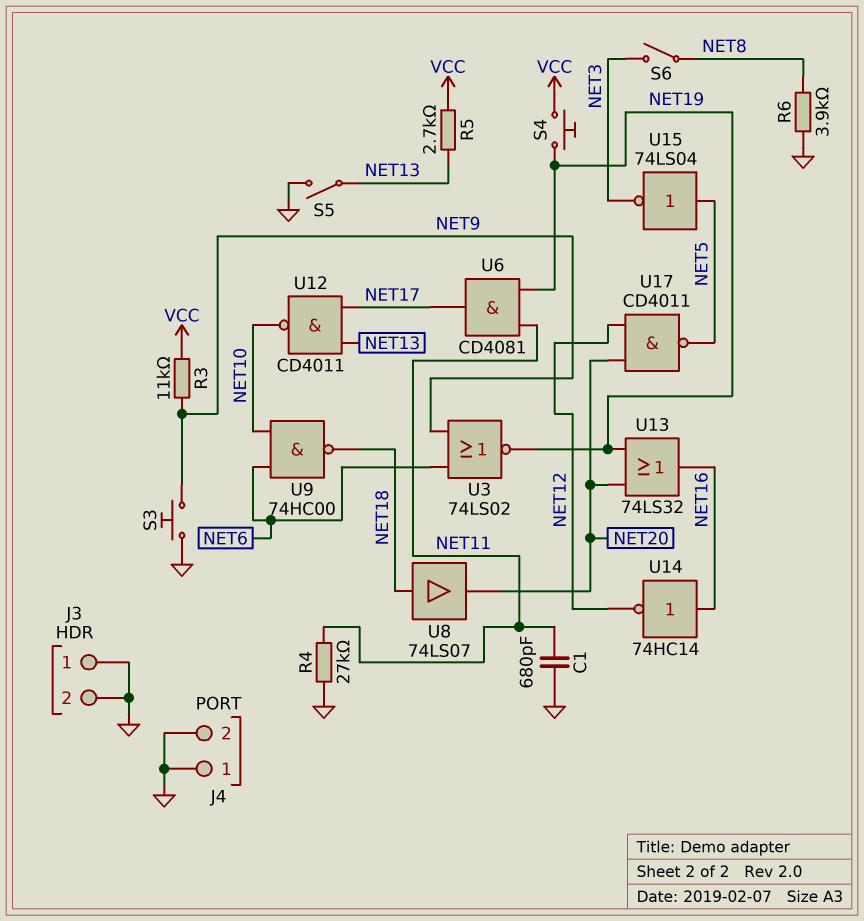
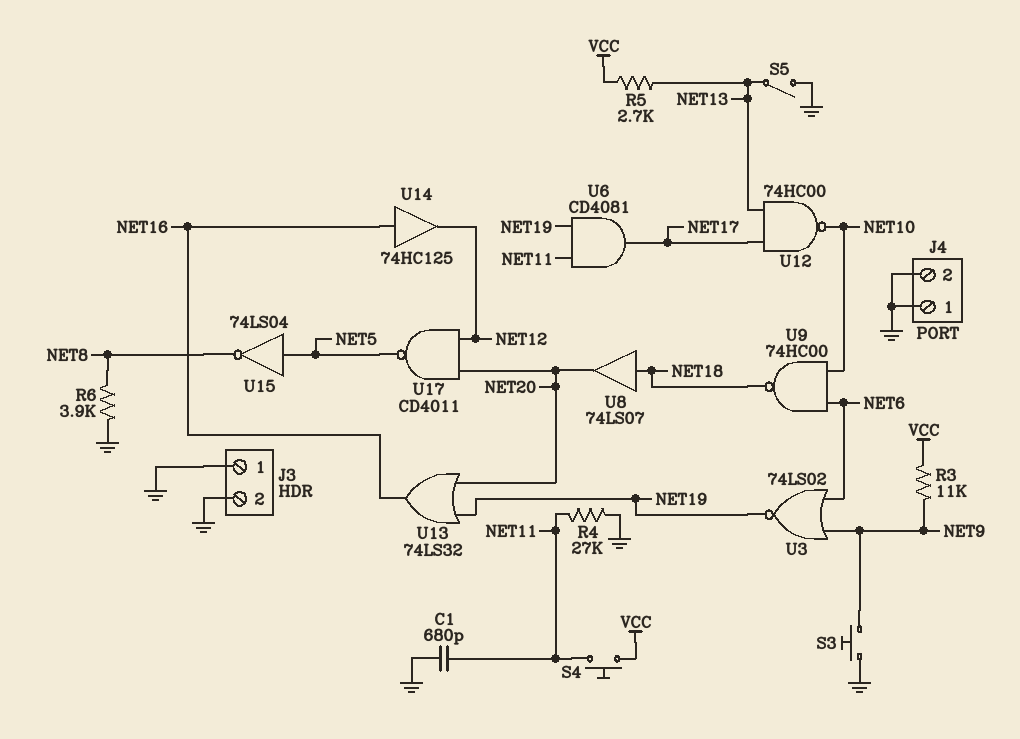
S4: button (NET19, VCC) -> button (NET11, VCC)
S6: switch (NET3, NET8) -> none
U12: NAND CD4011 (in NET13, in NET17, out NET10) -> NAND 74HC00 (in NET13, in NET17, out NET10)
U14: NOT 74HC14 (in NET16, out NET12) -> buffer 74HC125 (in NET16, out NET12)
U15: NOT 74LS04 (in NET5, out NET3) -> NOT 74LS04 (in NET5, out NET8)

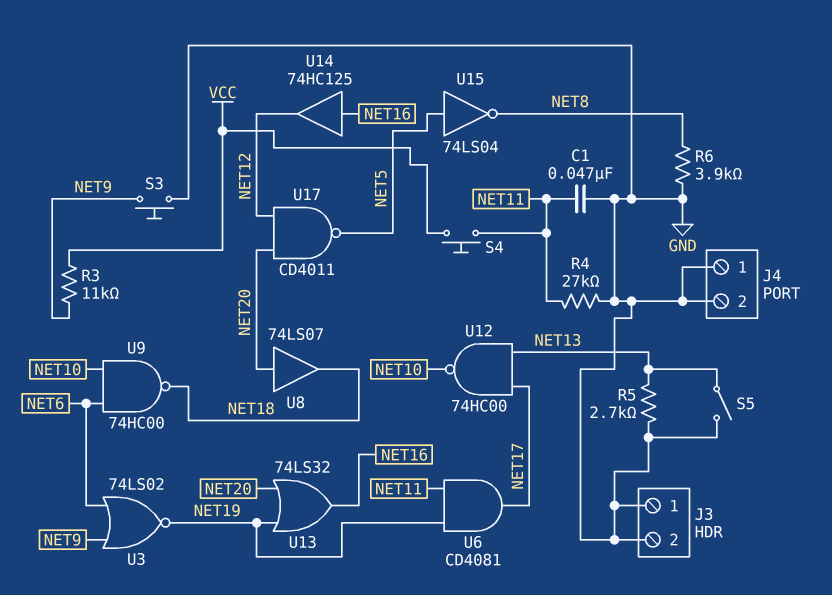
C1: 680pF (GND, NET11) -> 47nF (GND, NET11)
R5: 2.7k (NET13, VCC) -> 2.7k (GND, NET13)
U8: buffer 74LS07 (in NET18, out NET20) -> buffer 74LS07 (in NET20, out NET18)

